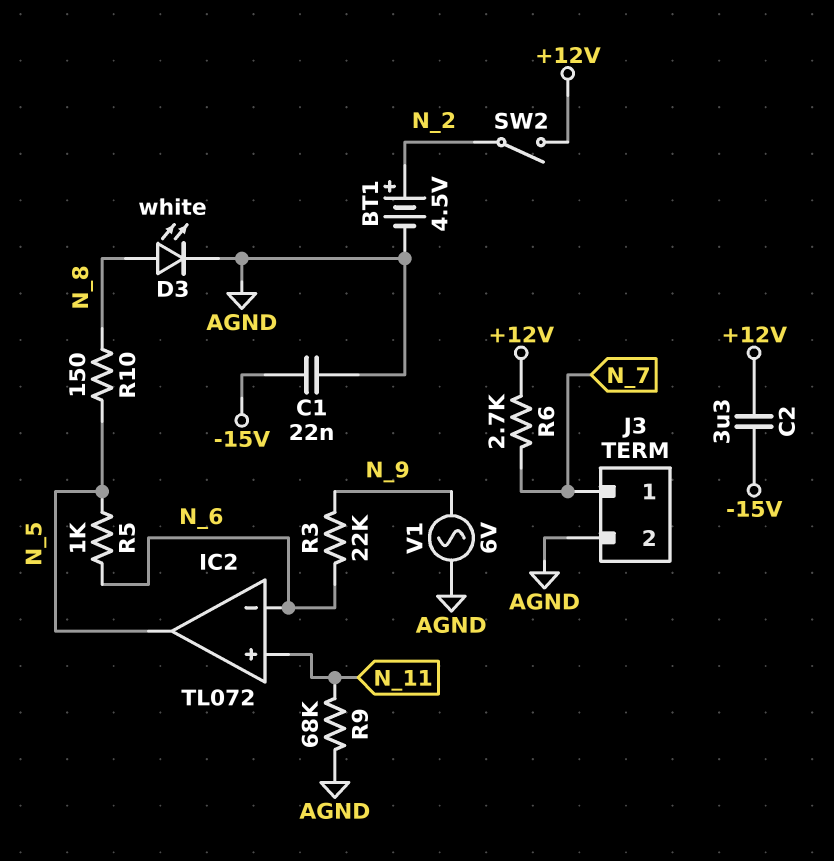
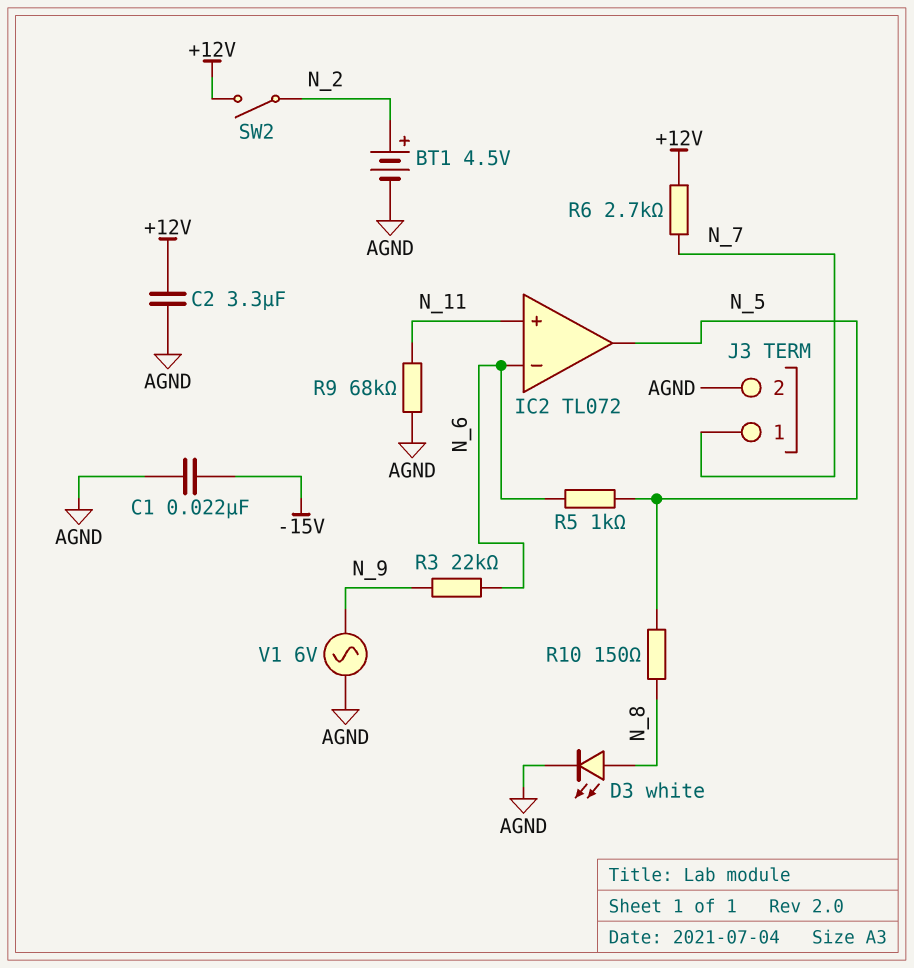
C2: 3.3uF (+12V, -15V) -> 3.3uF (+12V, AGND)

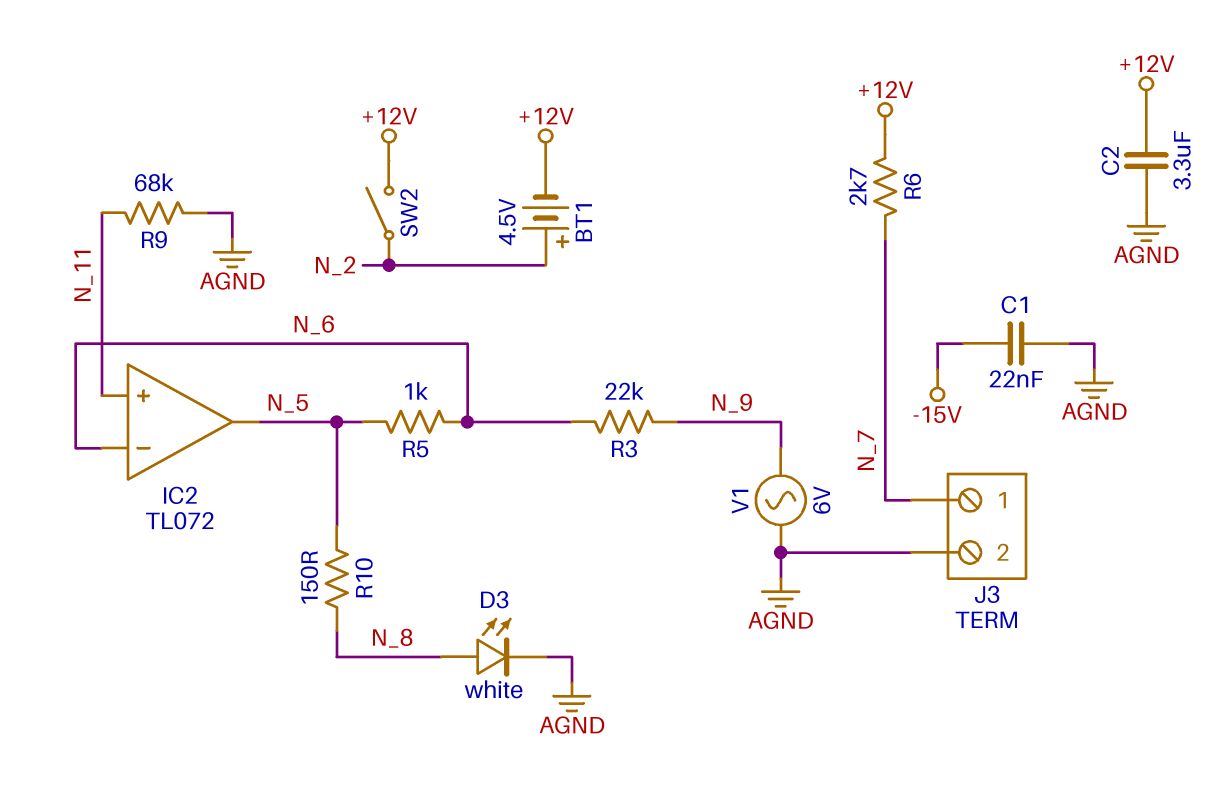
BT1: 4.5V (plus N_2, minus AGND) -> 4.5V (plus N_2, minus +12V)

